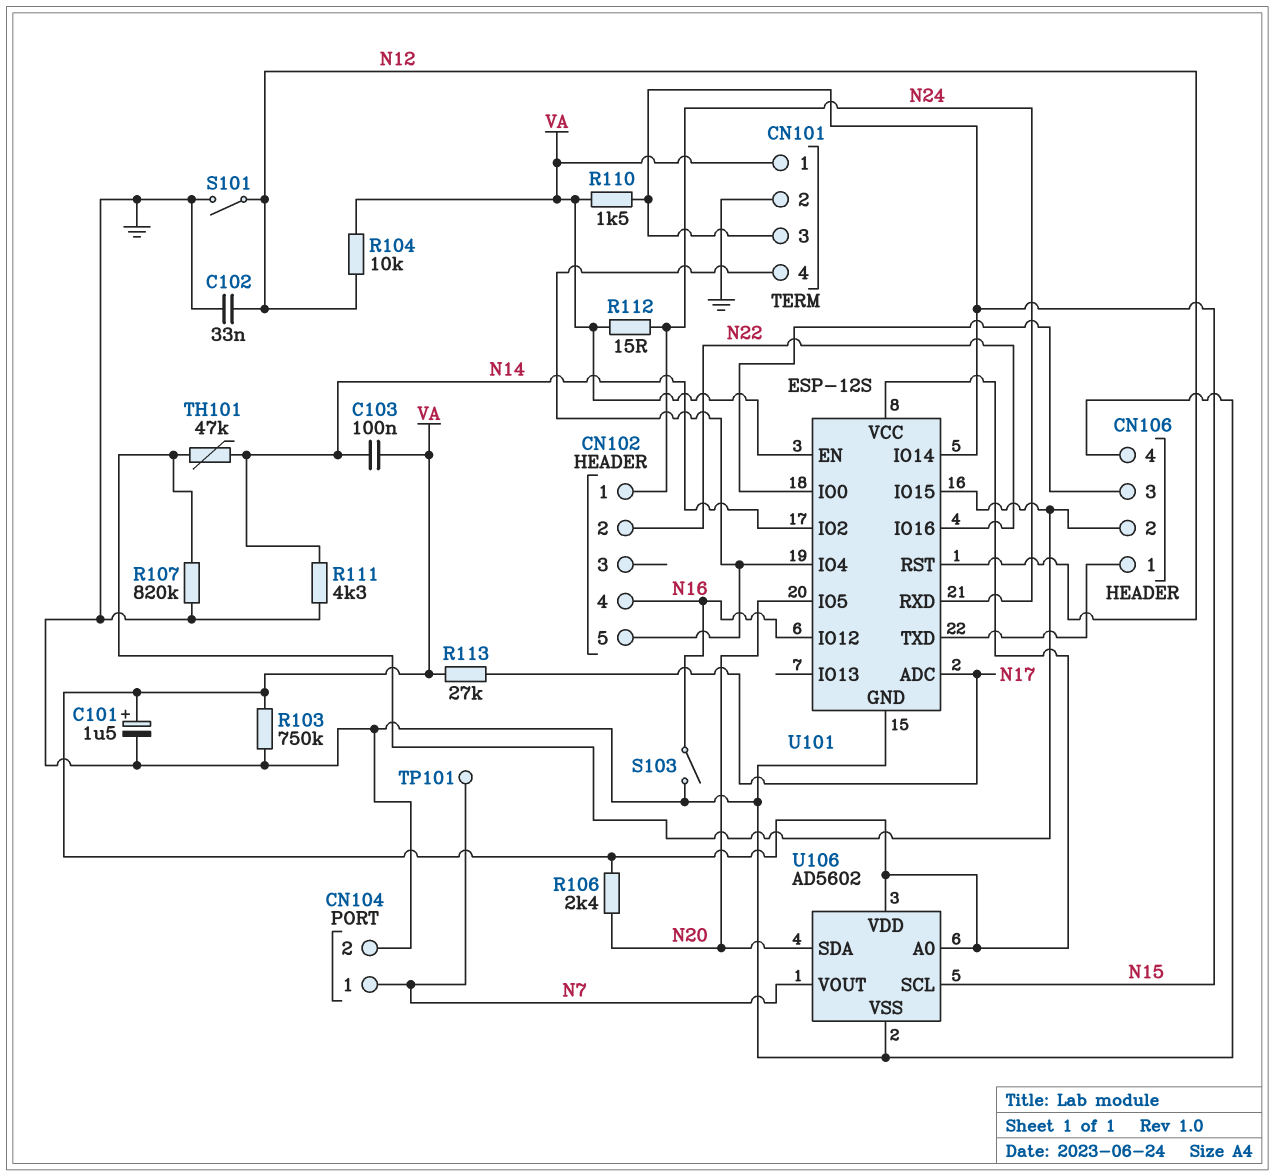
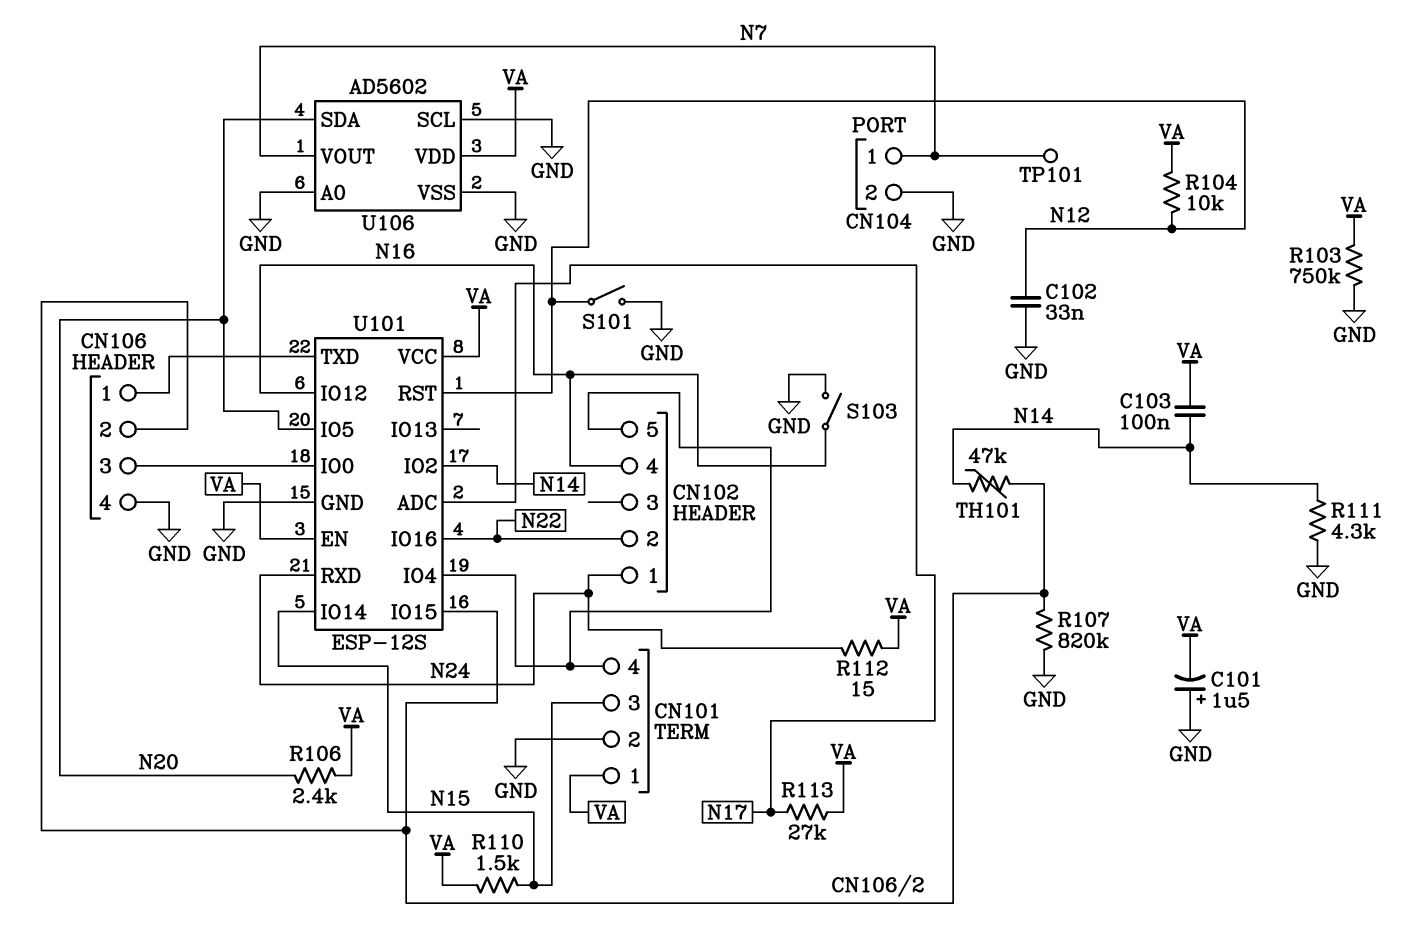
C101: 1.5uF (plus VA, minus GND) -> 1.5uF (plus GND, minus VA)
U106 pin A0: VA -> GND
U106 pin SCL: N15 -> GND

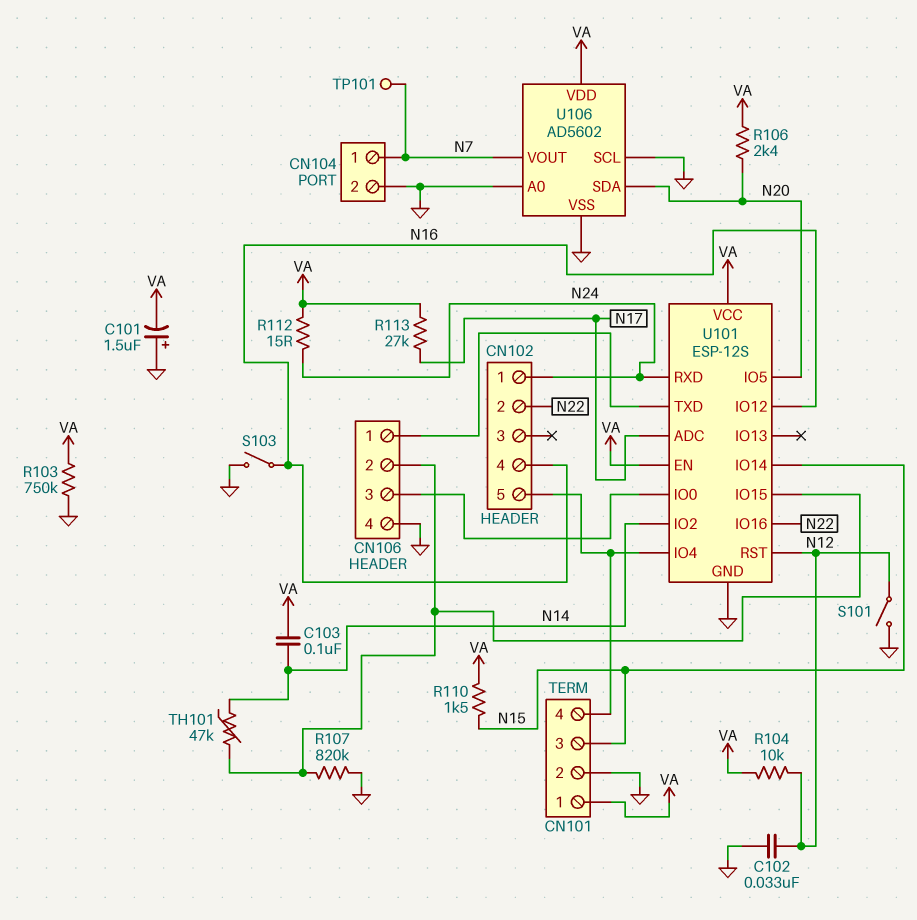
R111: 4.3k (GND, N14) -> none

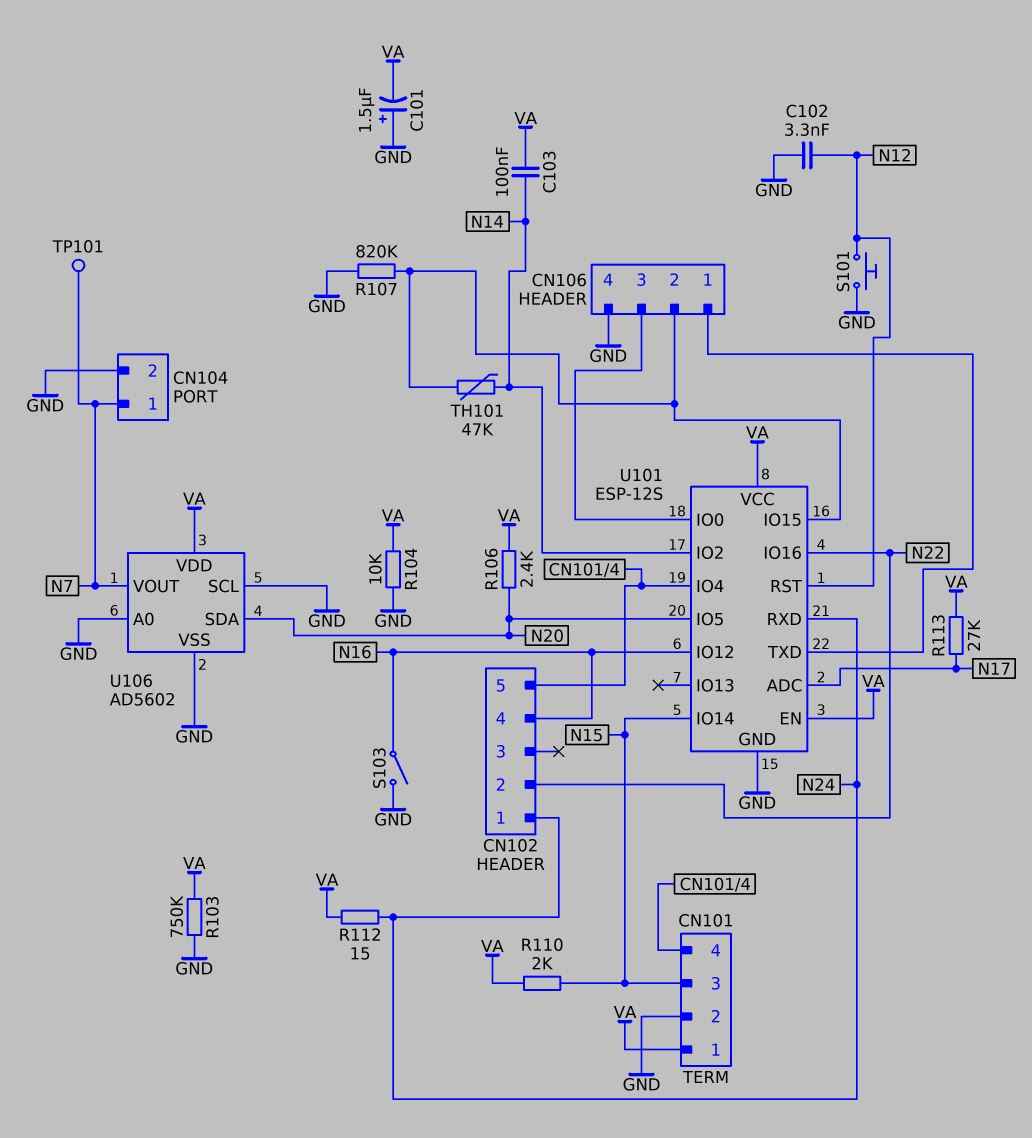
C102: 33nF (GND, N12) -> 3.3nF (GND, N12)
R104: 10k (N12, VA) -> 10k (GND, VA)
R110: 1.5k (N15, VA) -> 2k (N15, VA)
S101: switch (GND, N12) -> button (GND, N12)

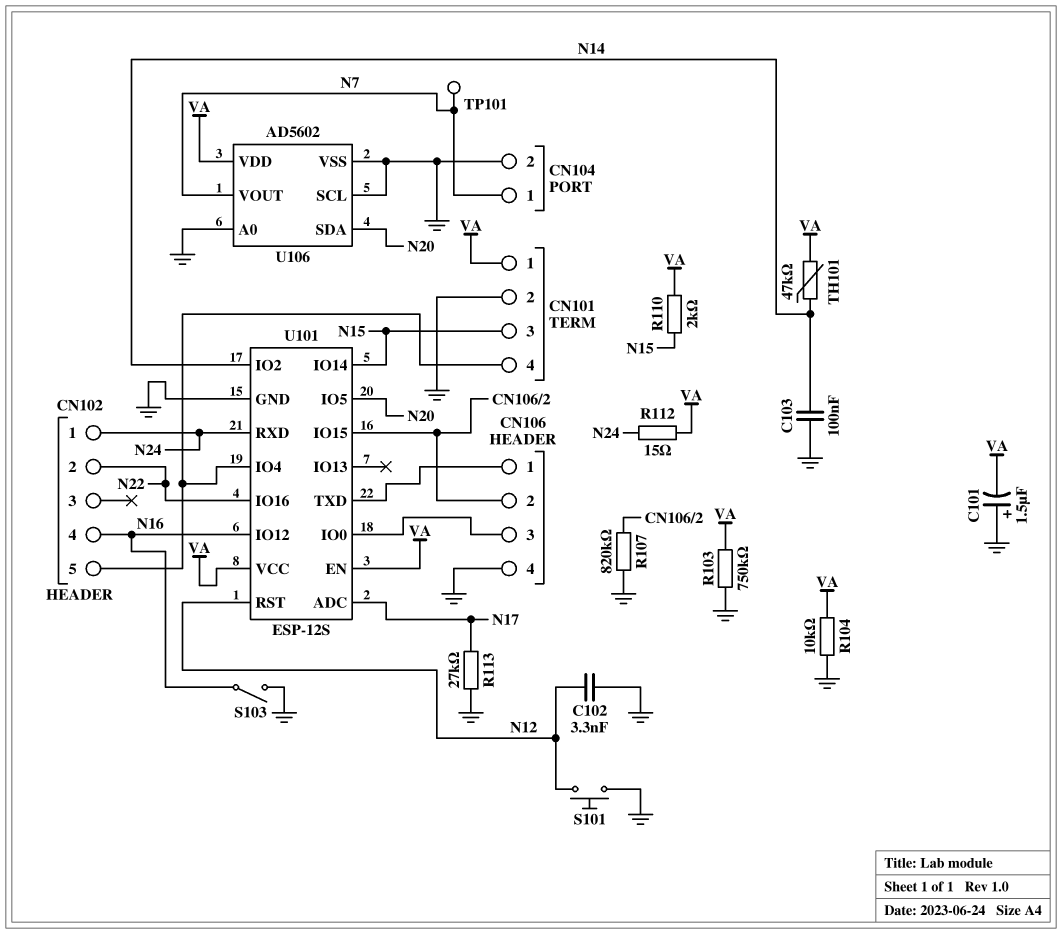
C103: 100nF (N14, VA) -> 100nF (GND, N14)
R106: 2.4k (N20, VA) -> none
R113: 27k (N17, VA) -> 27k (GND, N17)
TH101: 47k (CN106/2, N14) -> 47k (N14, VA)

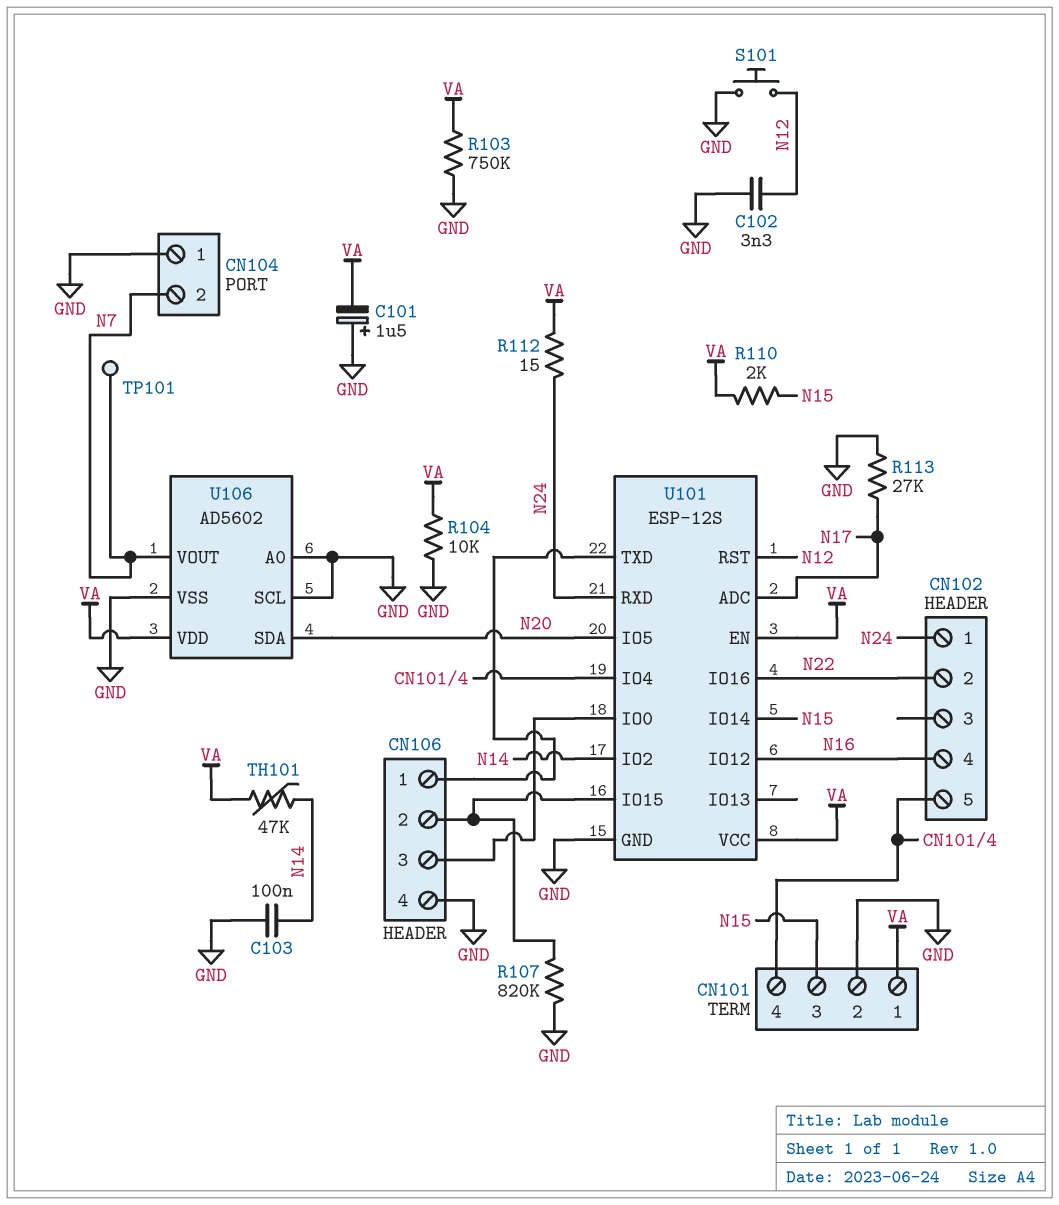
CN104 pin 1: N7 -> GND
CN104 pin 2: GND -> N7
S103: switch (GND, N16) -> none

